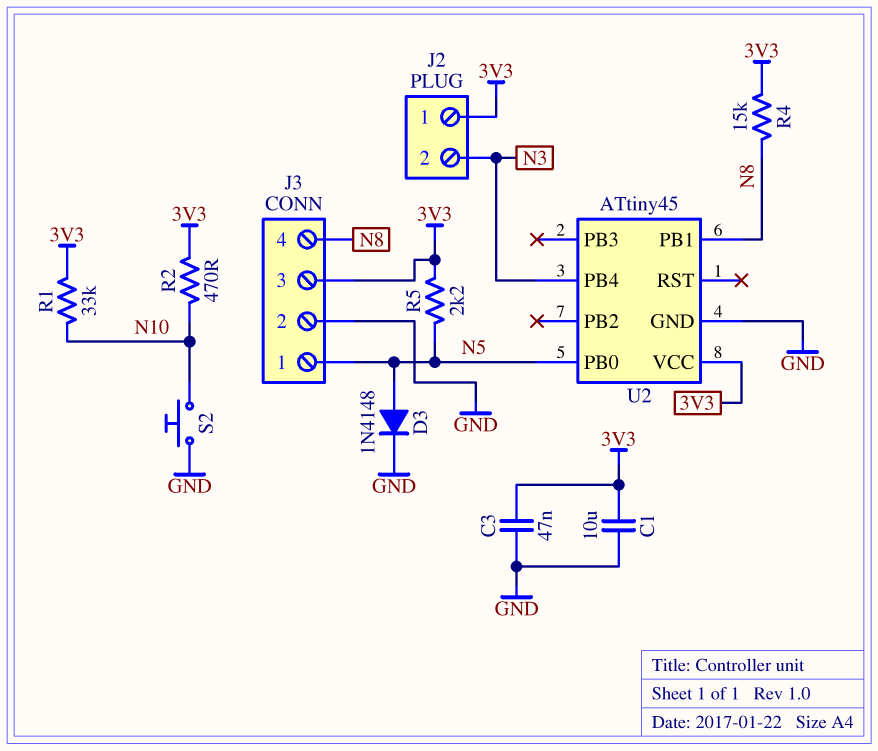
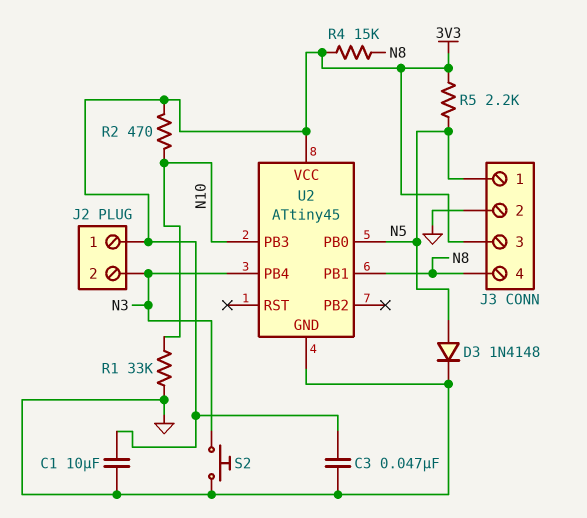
R1: 33k (3V3, N10) -> 33k (GND, N10)
S2: button (GND, N10) -> button (GND, N3)
U2 pin PB3: none -> N10

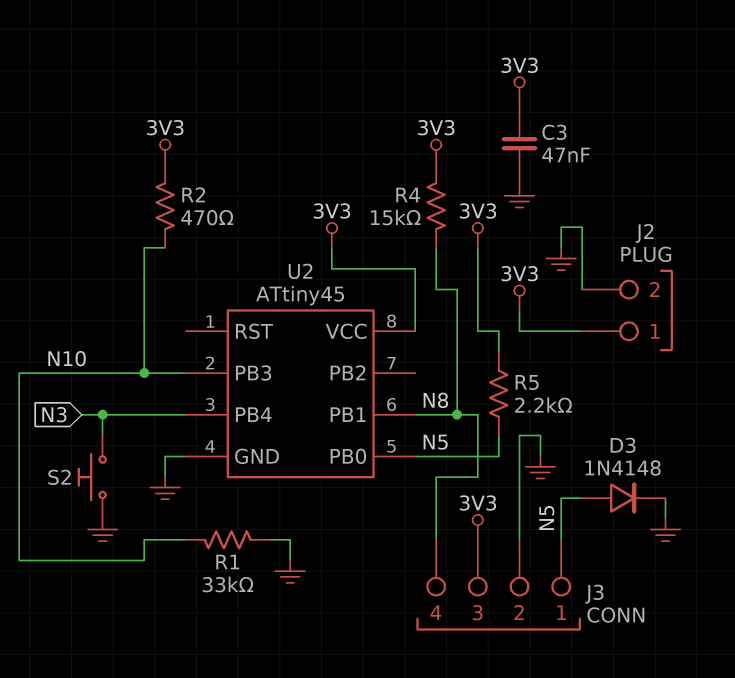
C1: 10uF (3V3, GND) -> none
J2 pin 2: N3 -> GND

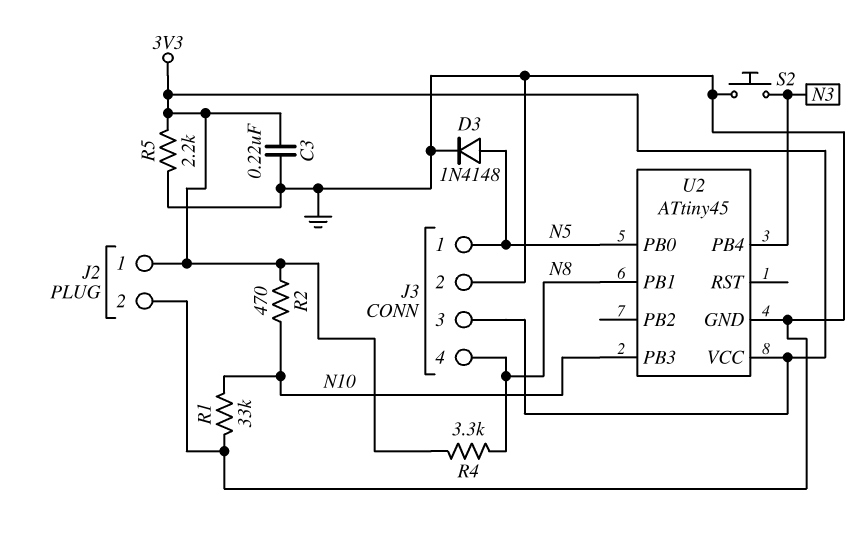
C3: 47nF (3V3, GND) -> 220nF (3V3, GND)
R4: 15k (3V3, N8) -> 3.3k (3V3, N8)
R5: 2.2k (3V3, N5) -> 2.2k (3V3, GND)

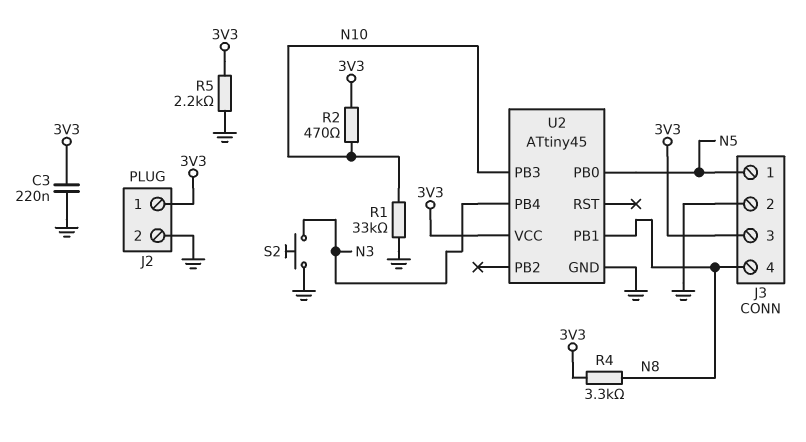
D3: diode 1N4148 (A N5, K GND) -> none

